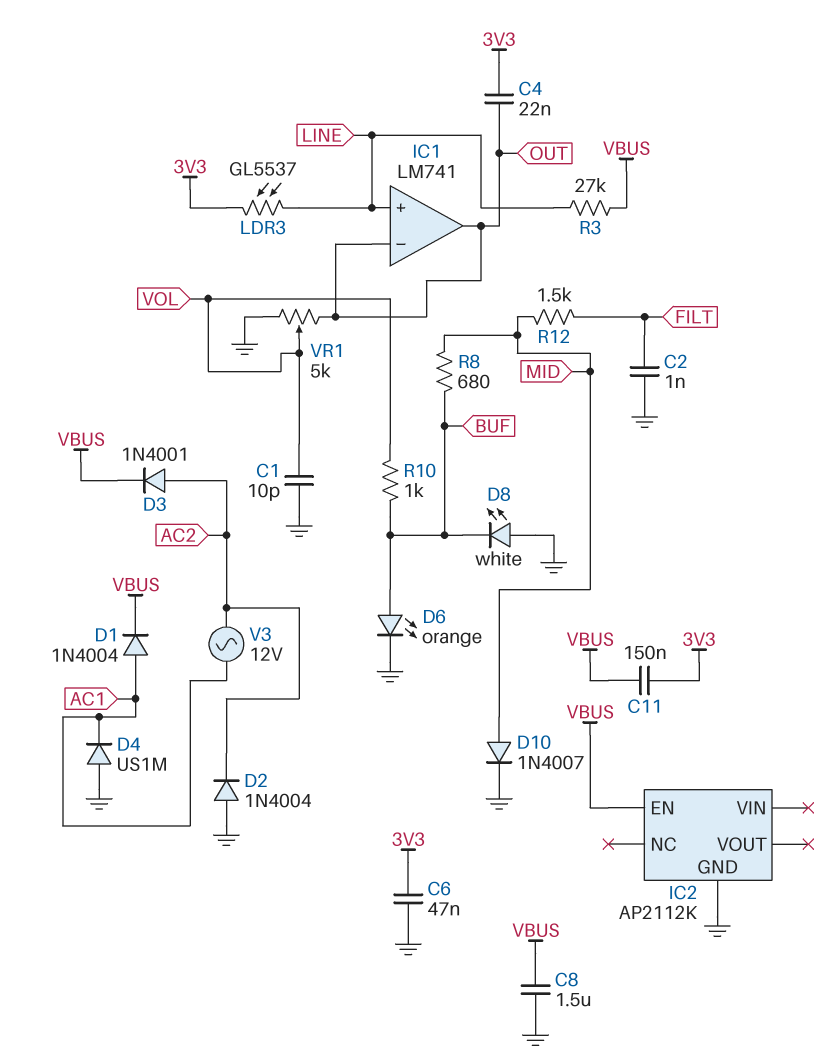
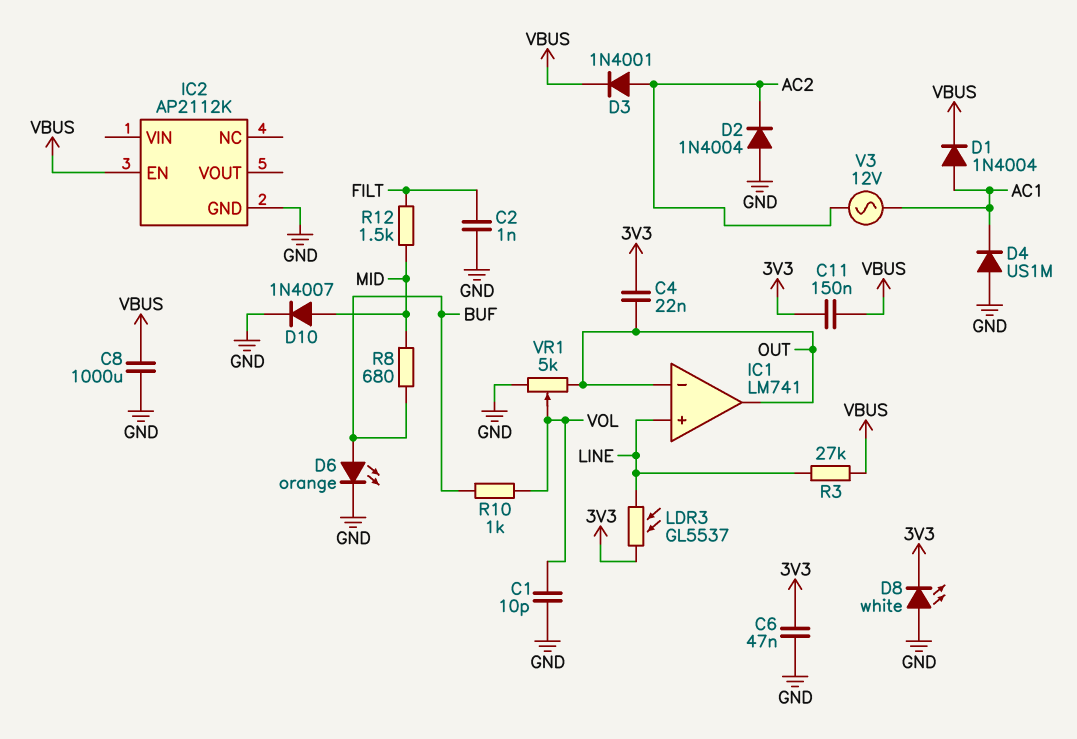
C8: 1.5uF (GND, VBUS) -> 1000uF (GND, VBUS)
D8: LED white (A GND, K BUF) -> LED white (A GND, K 3V3)

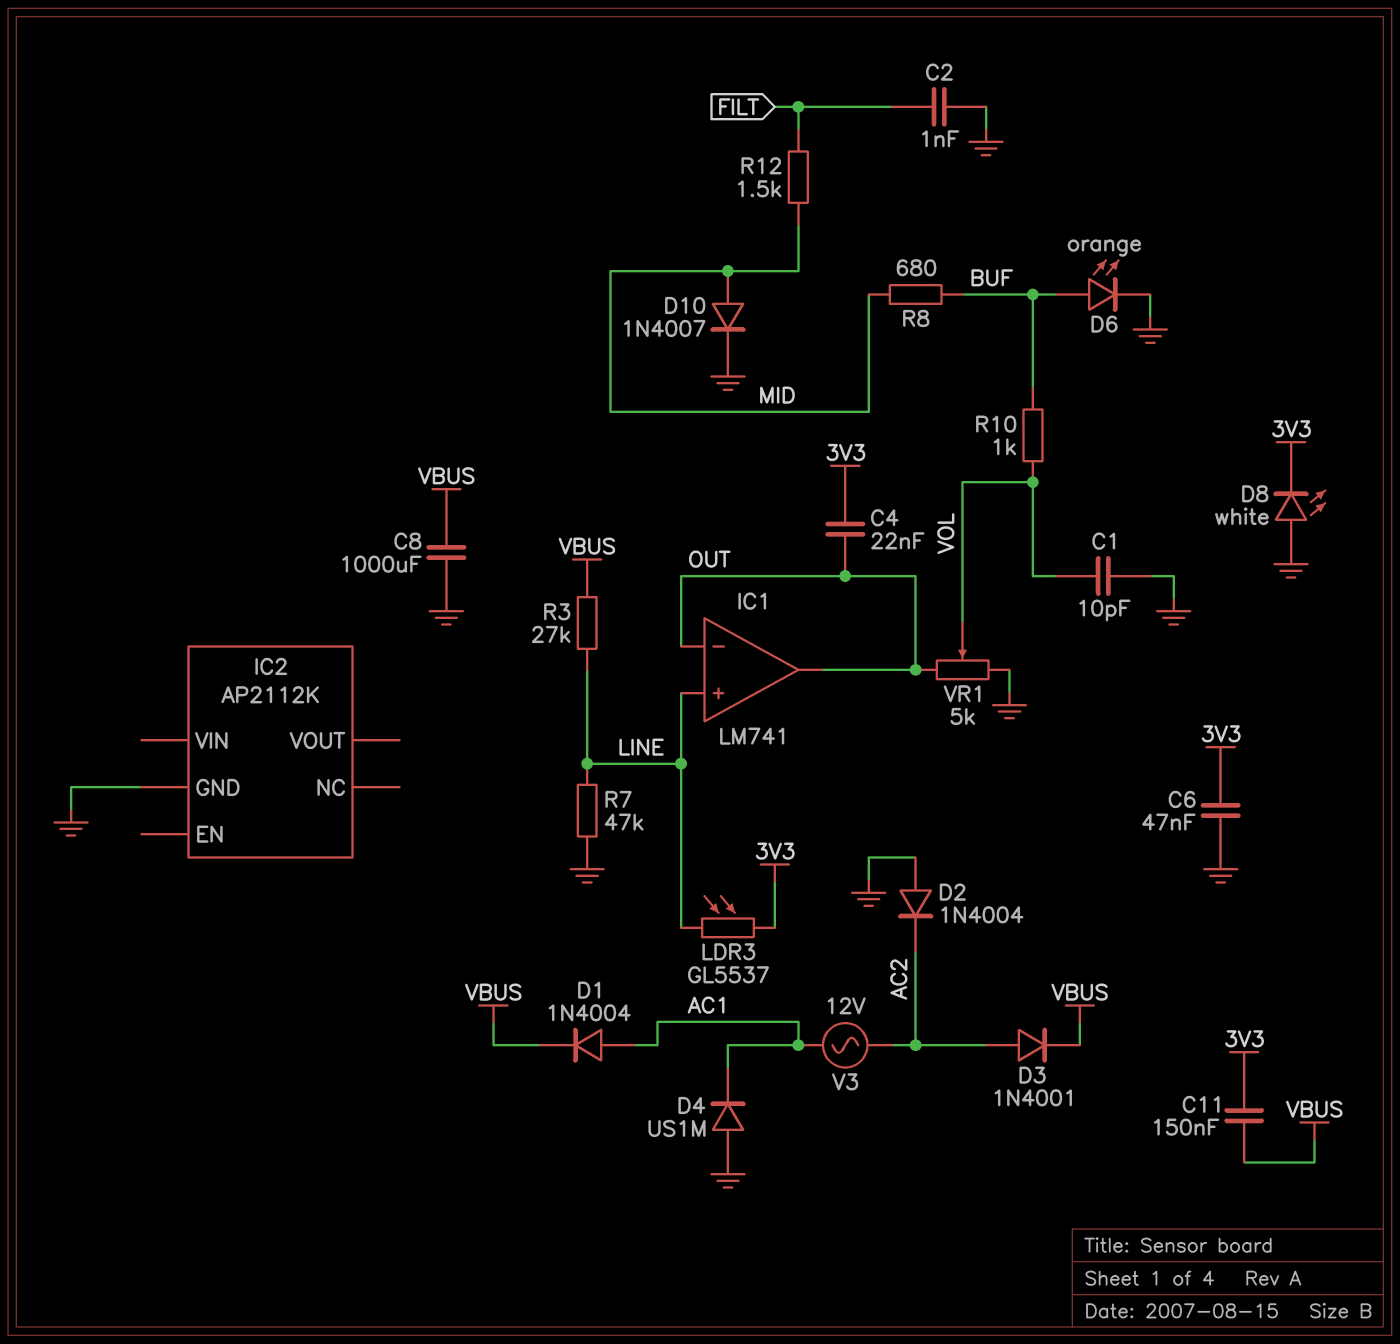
IC2 pin EN: VBUS -> none
R7: none -> 47k (GND, LINE)

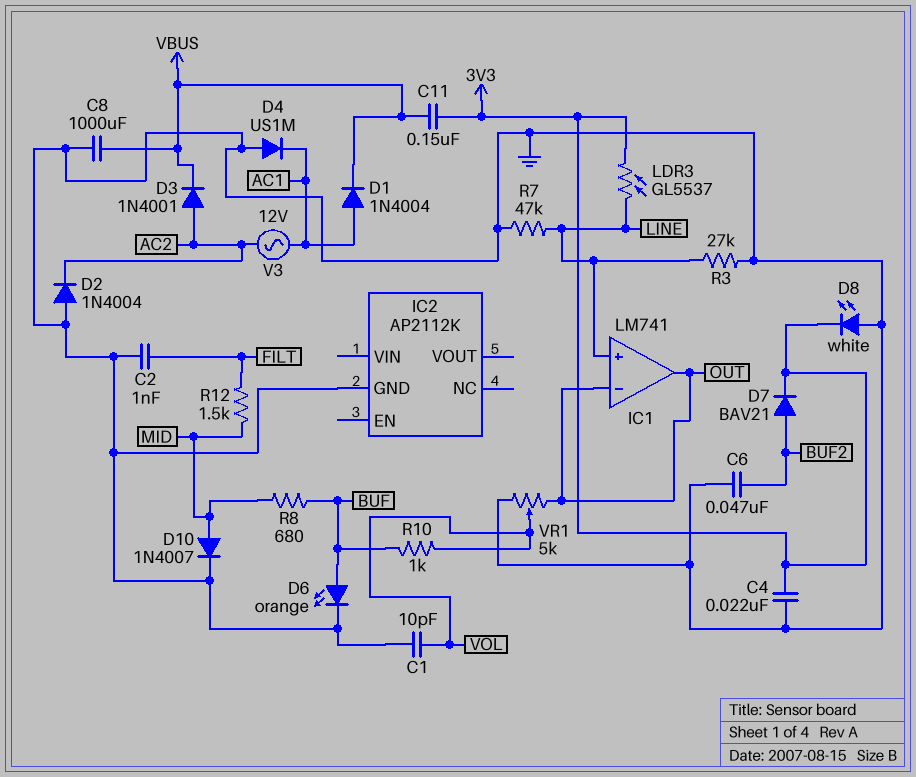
C4: 22nF (3V3, OUT) -> 22nF (3V3, GND)
C6: 47nF (3V3, GND) -> 47nF (BUF2, GND)
D7: none -> diode BAV21 (A BUF2, K 3V3)
R3: 27k (LINE, VBUS) -> 27k (GND, LINE)

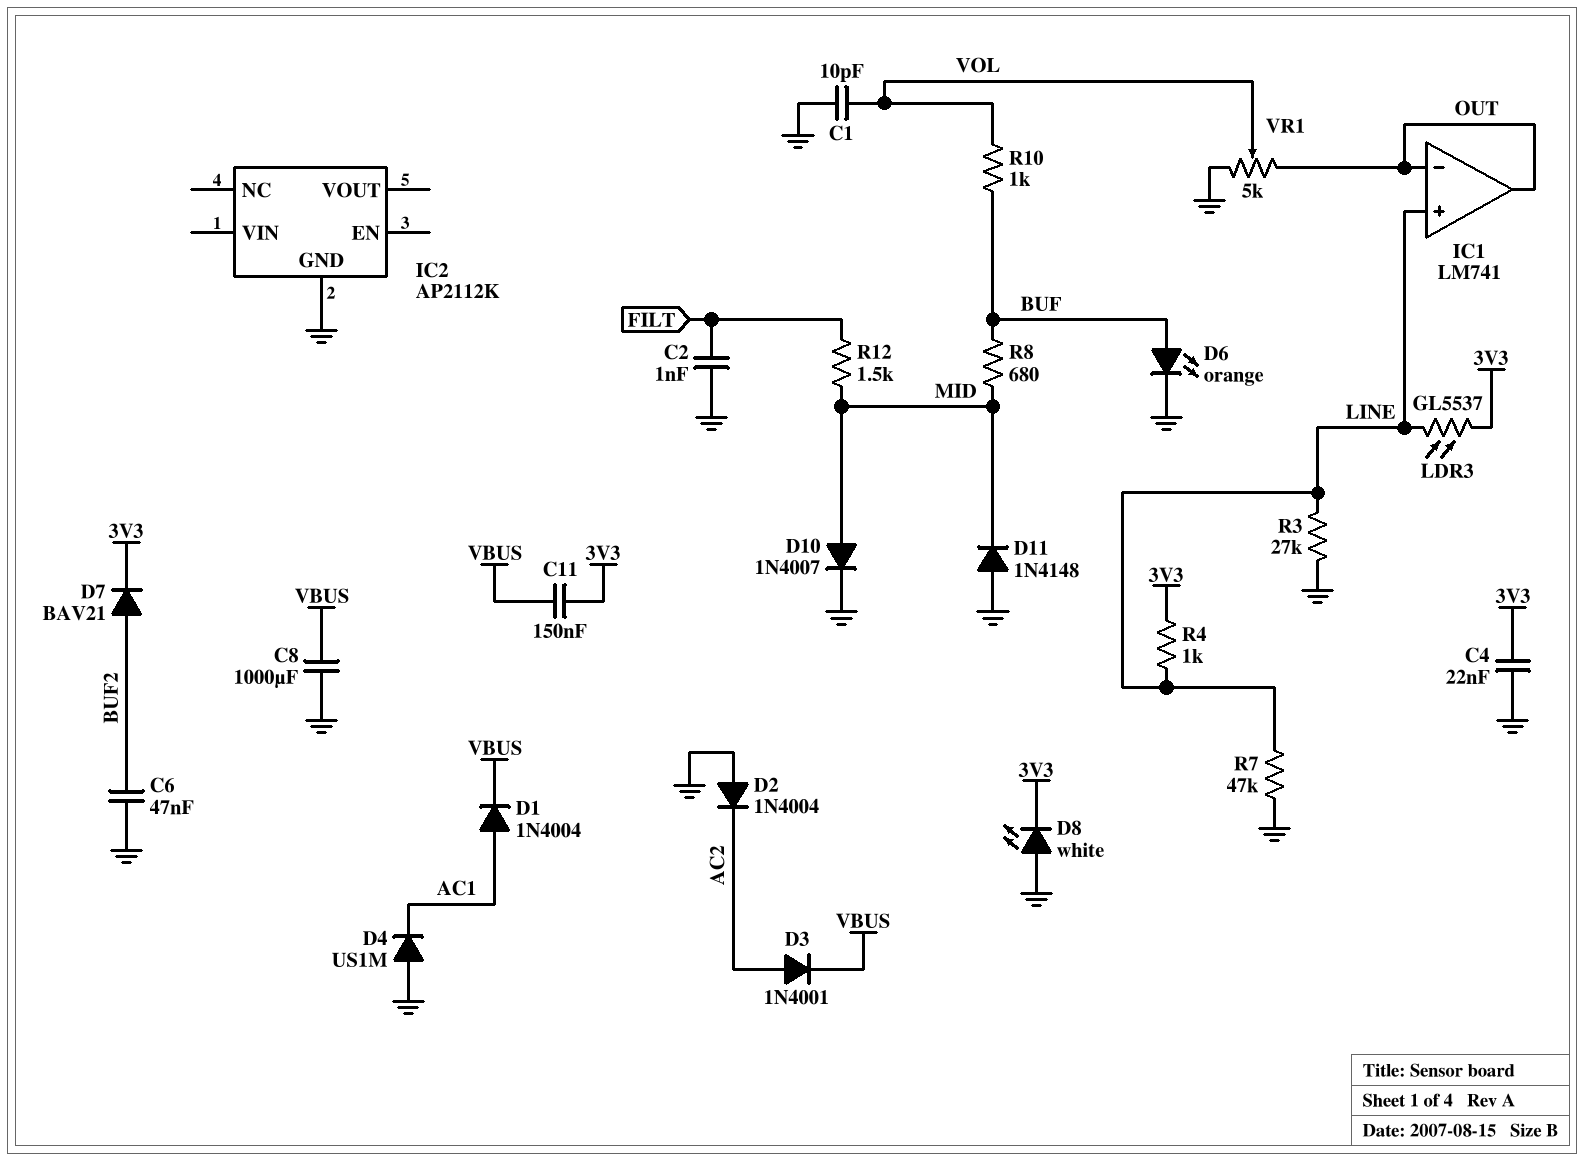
D11: none -> diode 1N4148 (A GND, K MID)
R4: none -> 1k (3V3, LINE)
V3: AC 12V (AC1, AC2) -> none

